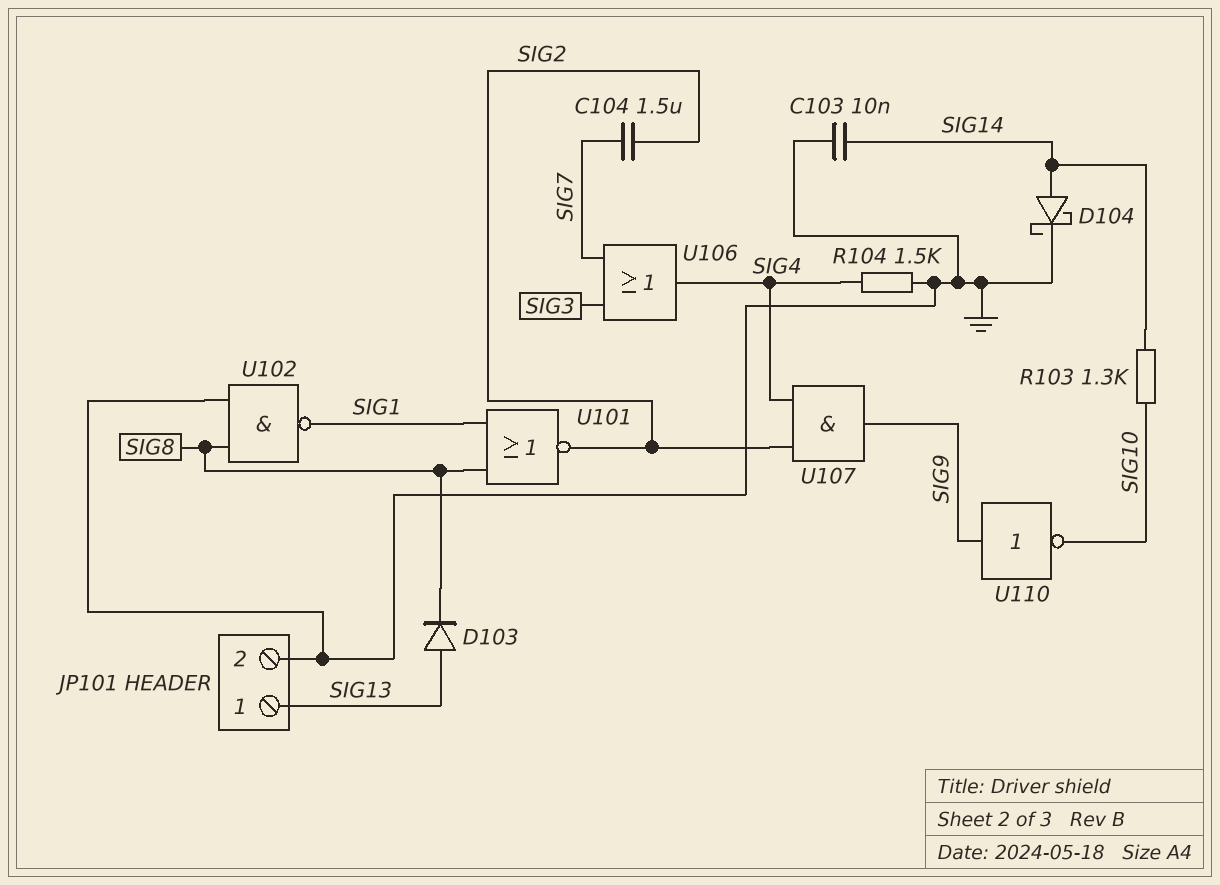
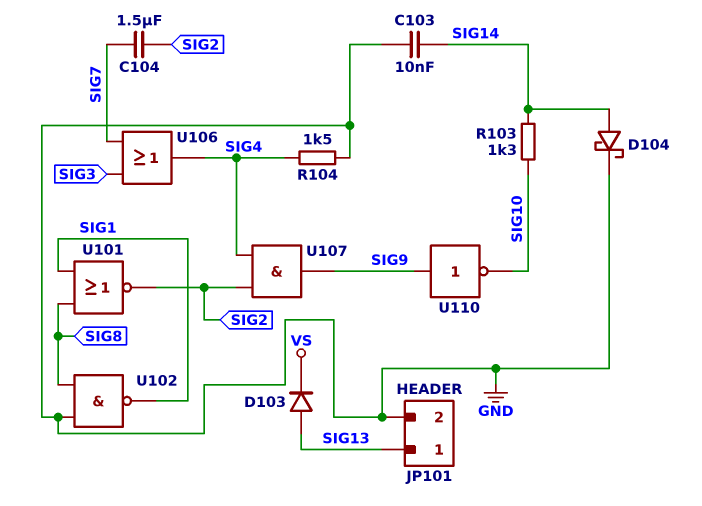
D103: diode (A SIG13, K SIG8) -> diode (A SIG13, K VS)

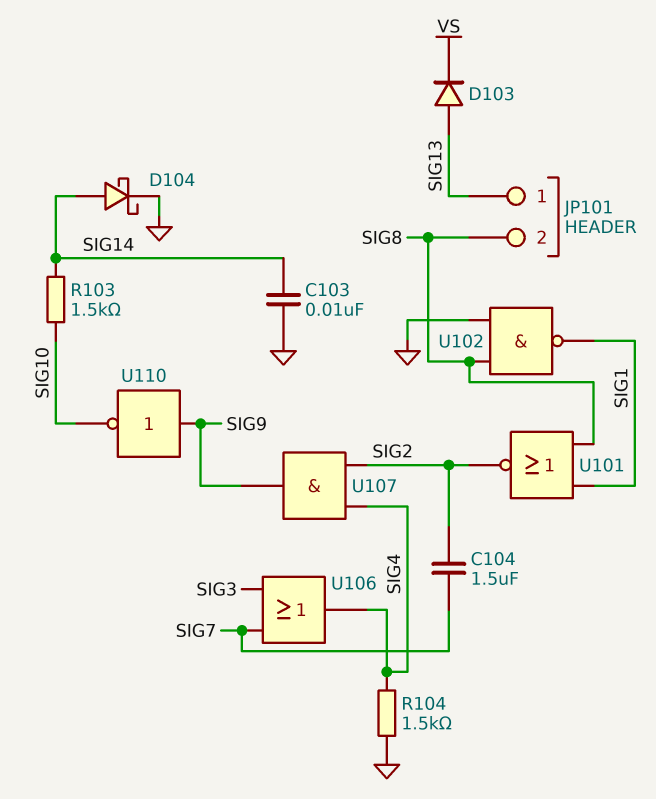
JP101 pin 2: GND -> SIG8
R103: 1.3k (SIG10, SIG14) -> 1.5k (SIG10, SIG14)

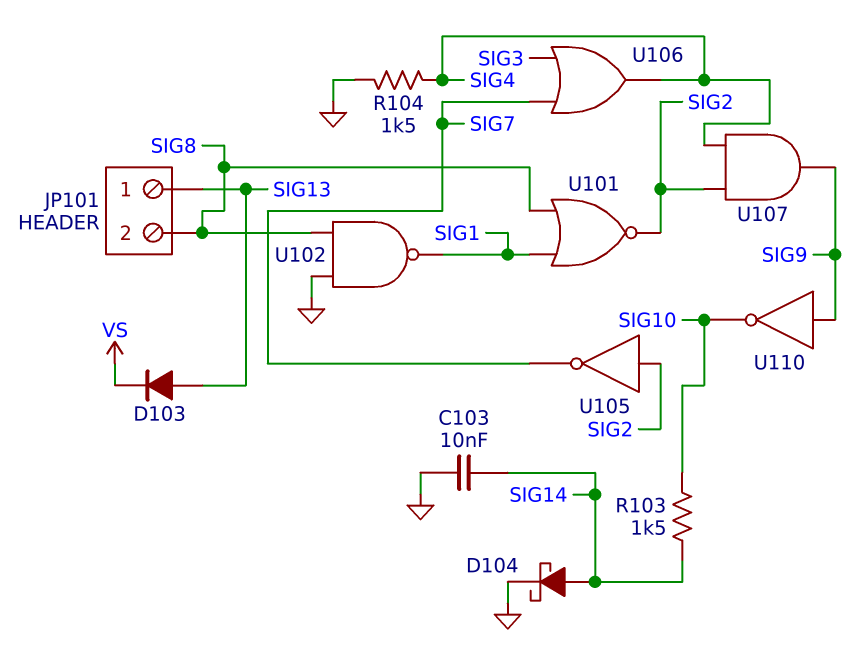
C104: 1.5uF (SIG2, SIG7) -> none
U105: none -> NOT (in SIG2, out SIG7)

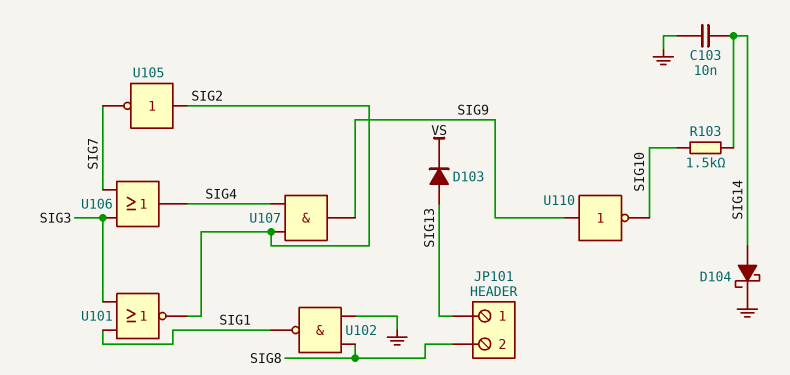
R104: 1.5k (GND, SIG4) -> none
U101: NOR (in SIG1, in SIG8, out SIG2) -> NOR (in SIG1, in SIG3, out SIG2)

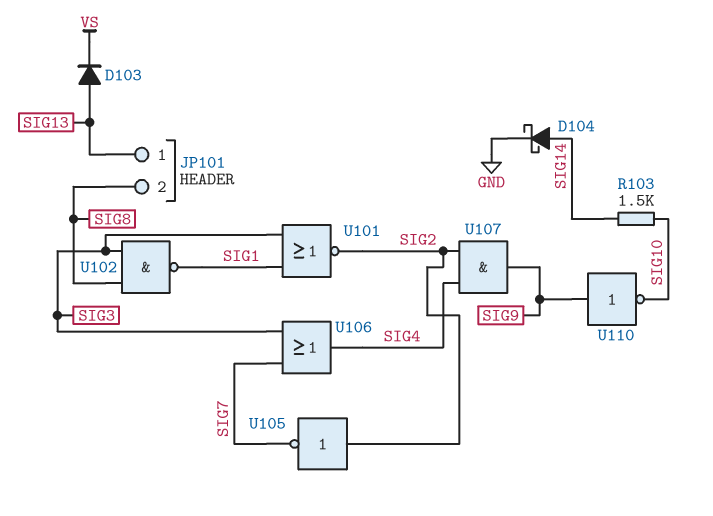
C103: 10nF (GND, SIG14) -> none
U102: NAND (in GND, in SIG8, out SIG1) -> NAND (in SIG3, in SIG8, out SIG1)

